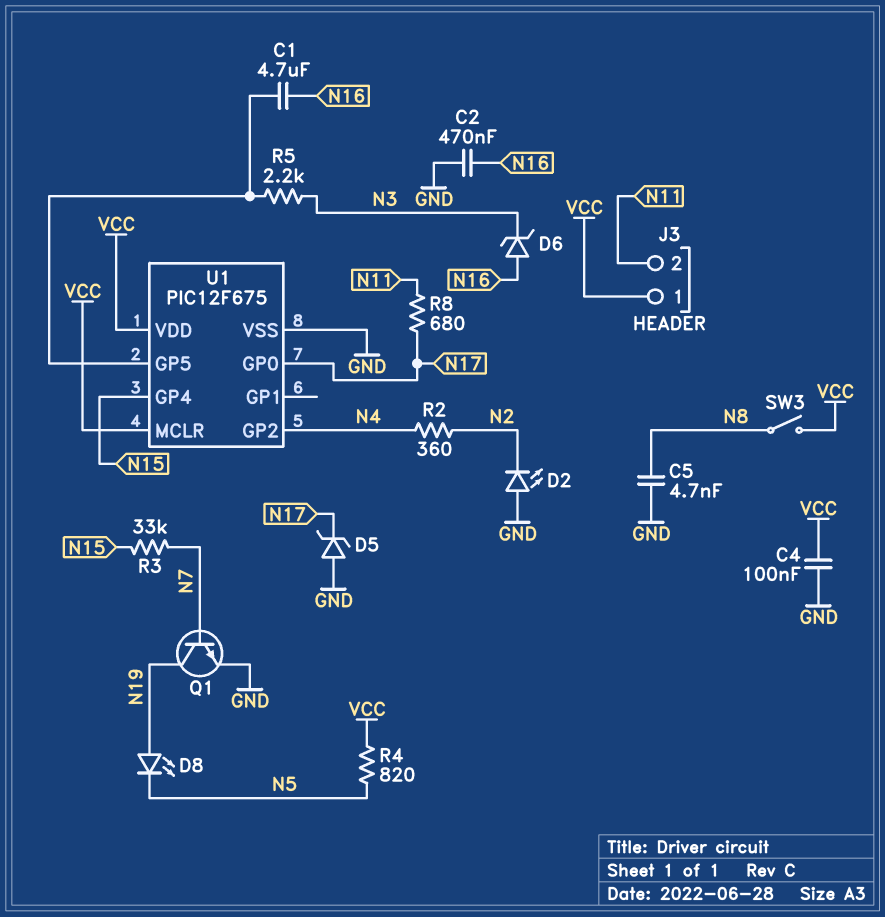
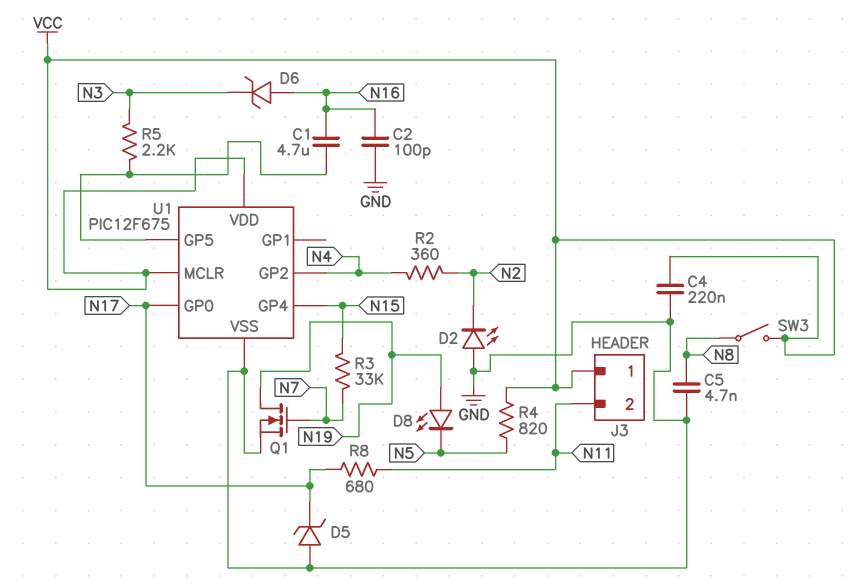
C2: 470nF (GND, N16) -> 100pF (GND, N16)
C4: 100nF (GND, VCC) -> 220nF (GND, VCC)
Q1: NPN (B N7, C N19, E GND) -> NMOS (G N7, D N19, S GND)

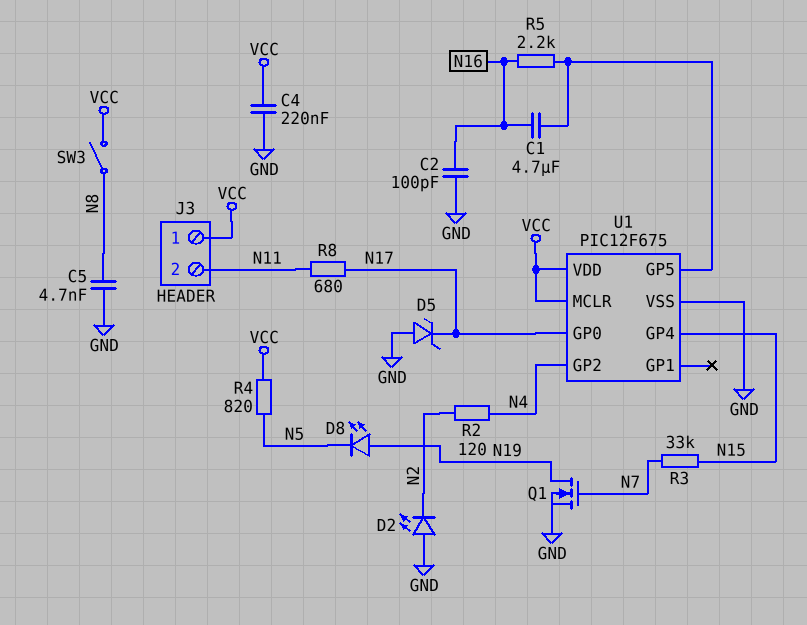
D6: zener (A N16, K N3) -> none
R2: 360 (N2, N4) -> 120 (N2, N4)
R5: 2.2k (N3, U1/GP5) -> 2.2k (N16, U1/GP5)

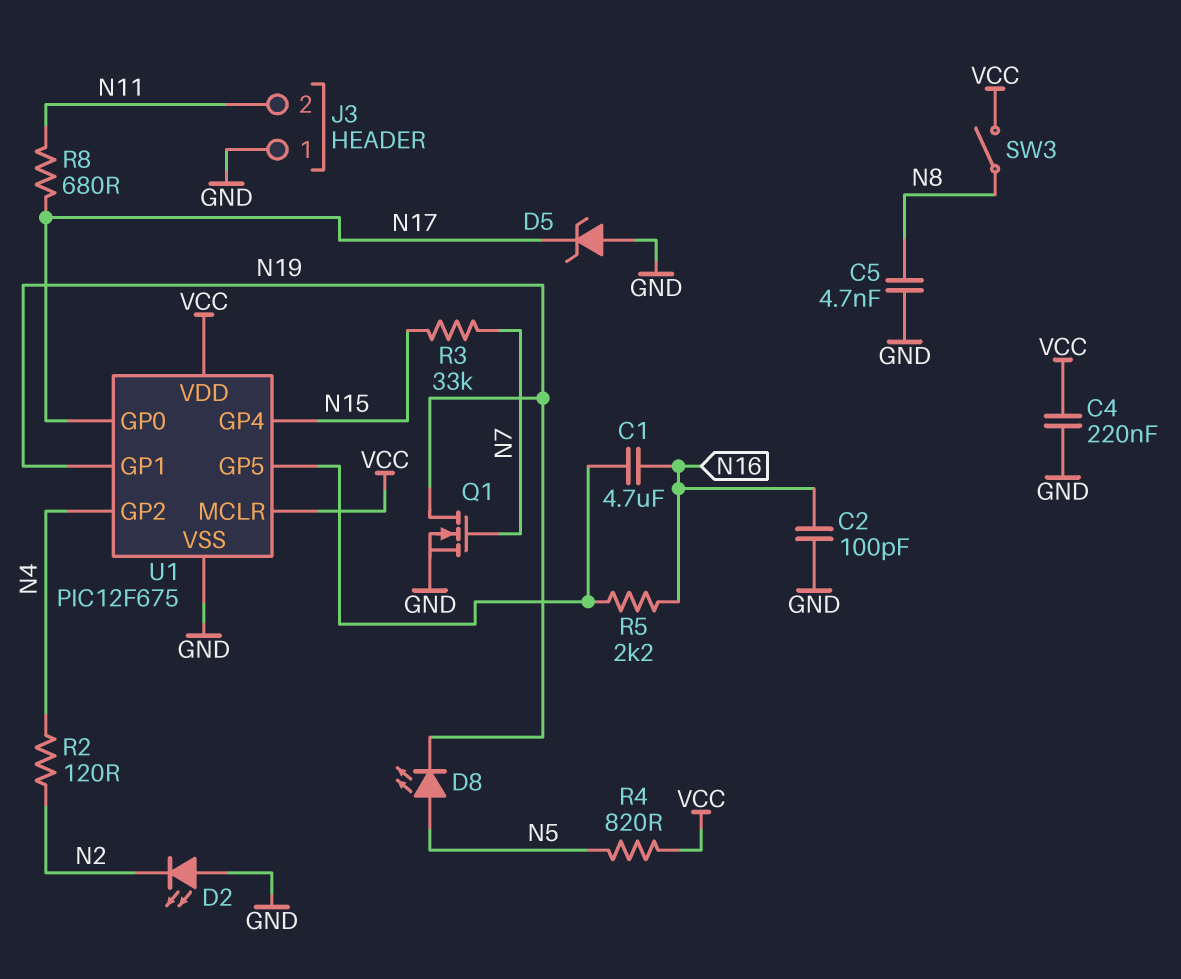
D8: LED (A N19, K N5) -> LED (A N5, K N19)
J3 pin 1: VCC -> GND
U1 pin GP1: none -> N19

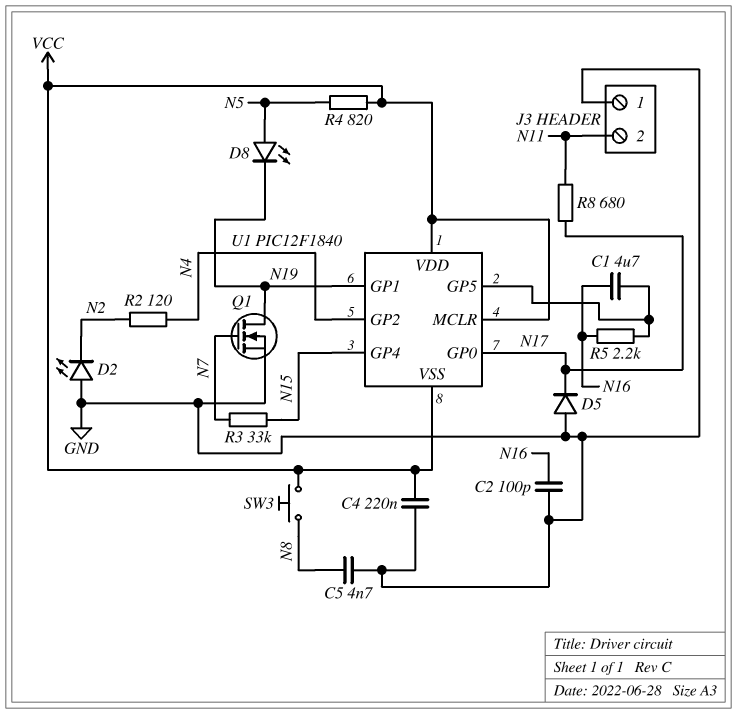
D5: zener (A GND, K N17) -> diode (A GND, K N17)
SW3: switch (N8, VCC) -> button (N8, VCC)
U1: PIC12F675 -> PIC12F1840
U1 pin VSS: GND -> VCC

